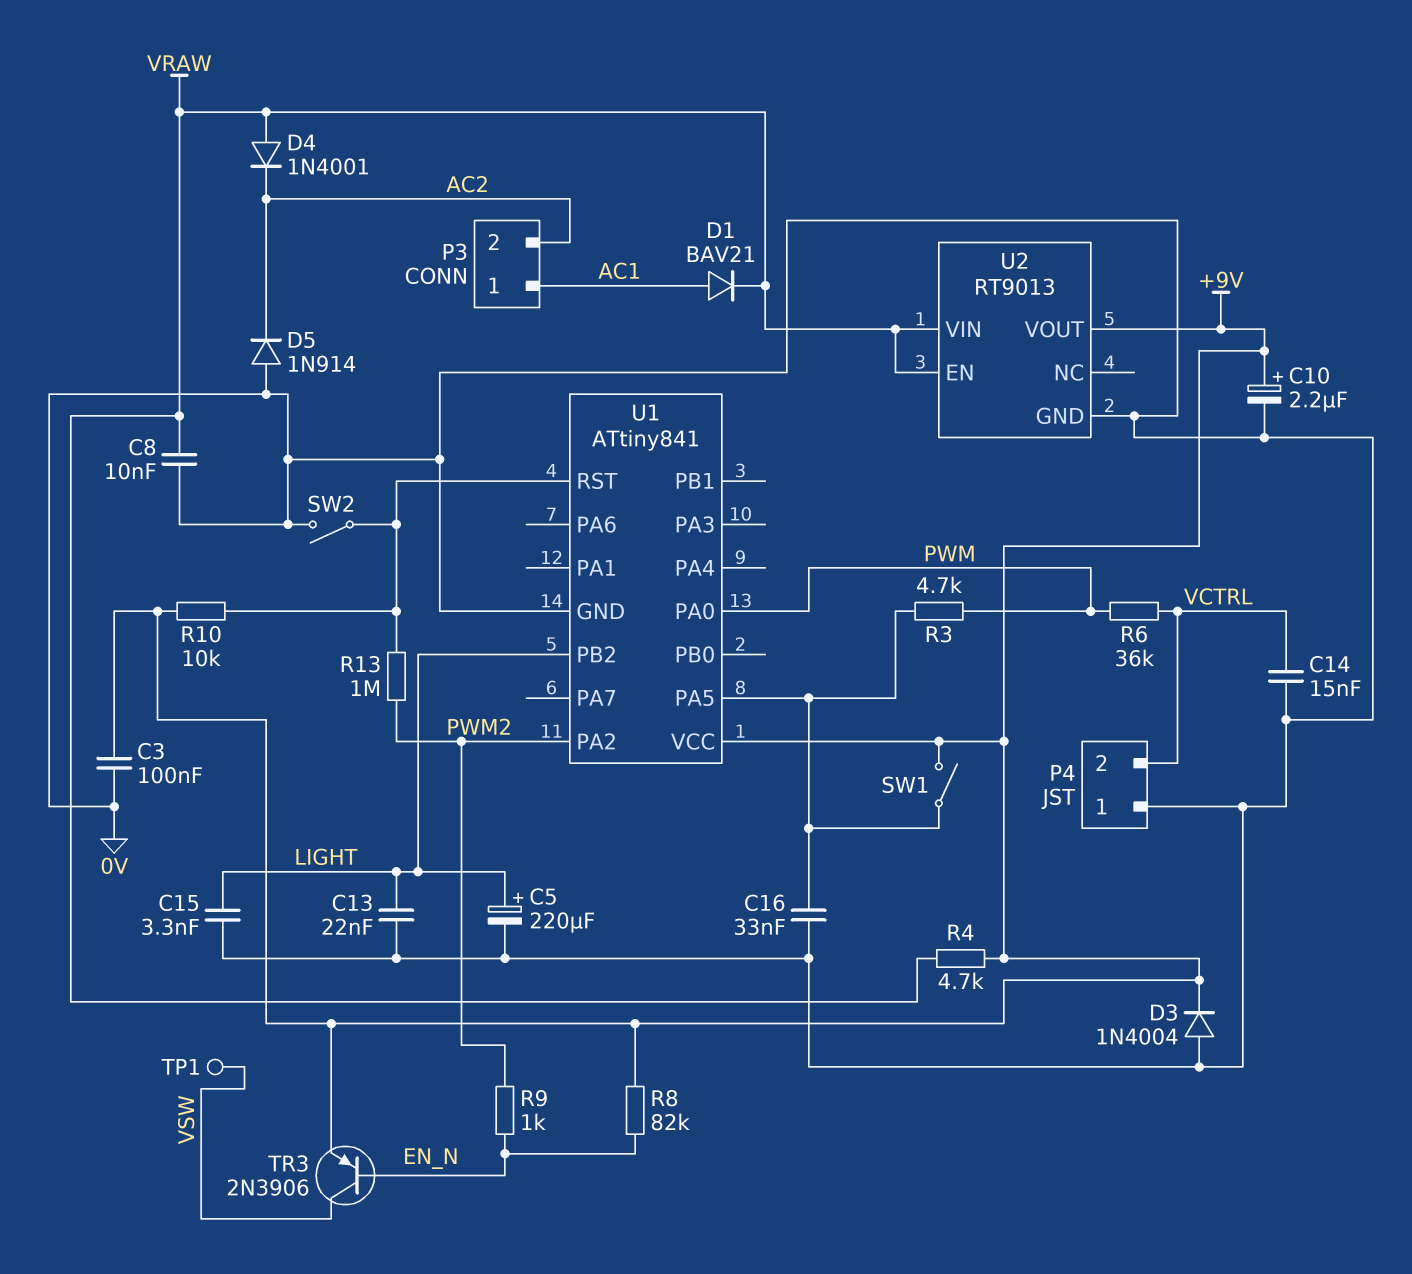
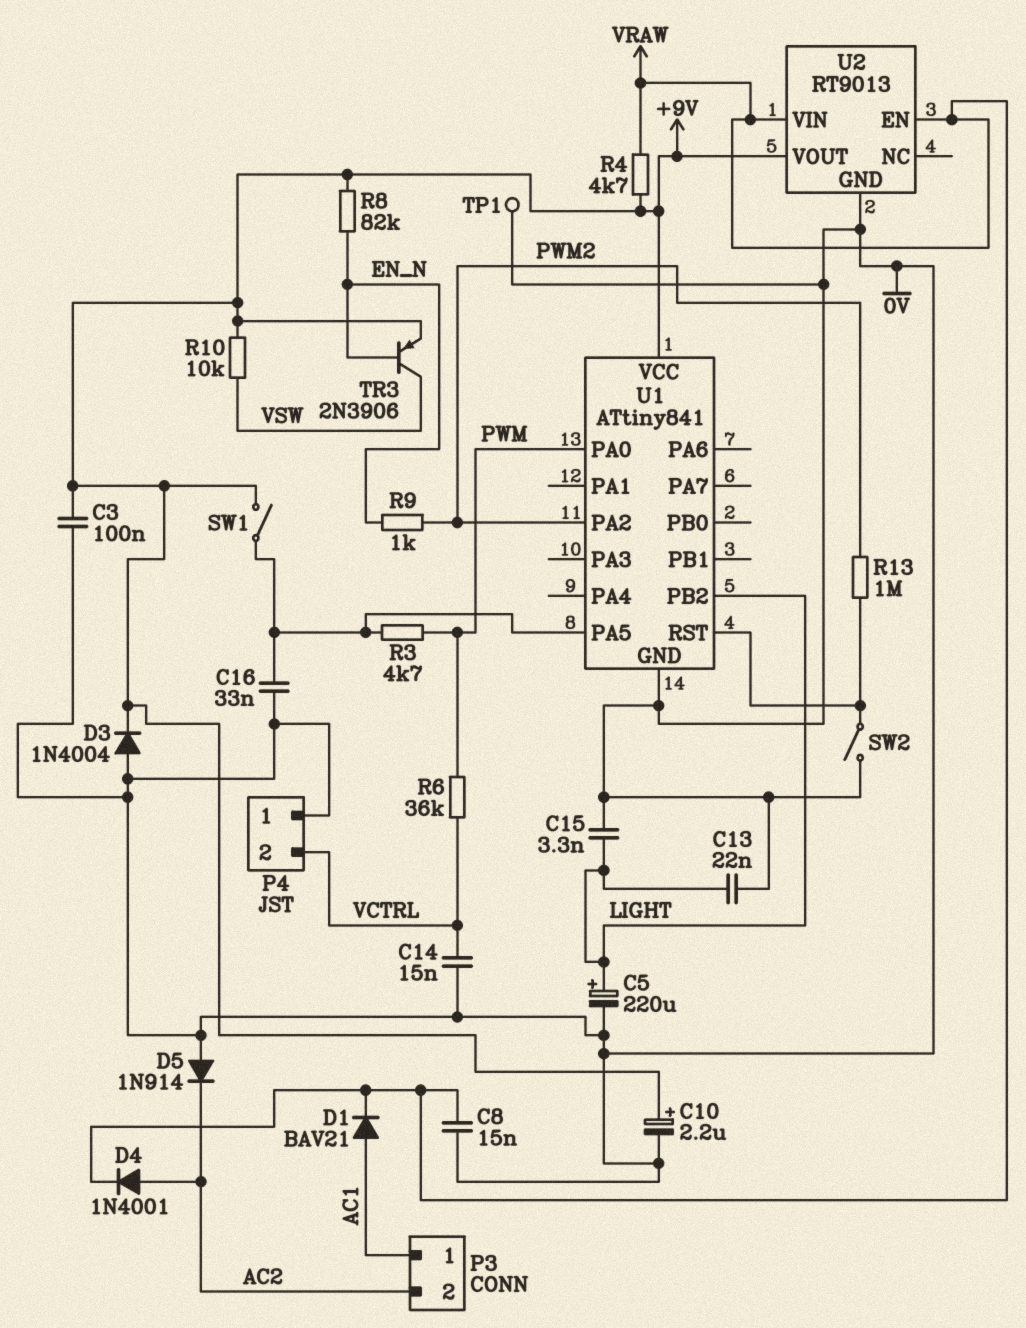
C8: 10nF (0V, VRAW) -> 15nF (0V, VRAW)
D4: diode 1N4001 (A VRAW, K AC2) -> diode 1N4001 (A AC2, K VRAW)
R10: 10k (+9V, U1/RST) -> 10k (+9V, VSW)
TP1: test point (VSW) -> test point (0V)

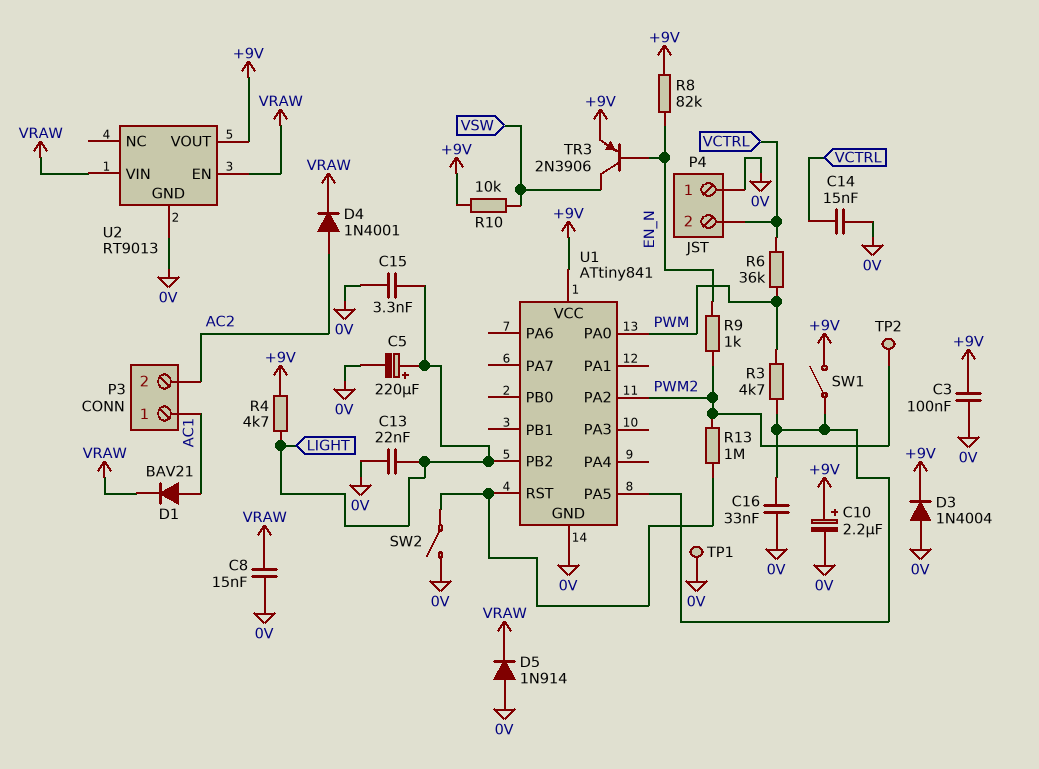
D5: diode 1N914 (A 0V, K AC2) -> diode 1N914 (A 0V, K VRAW)
R4: 4.7k (+9V, VRAW) -> 4.7k (+9V, LIGHT)
TP2: none -> test point (PWM2)

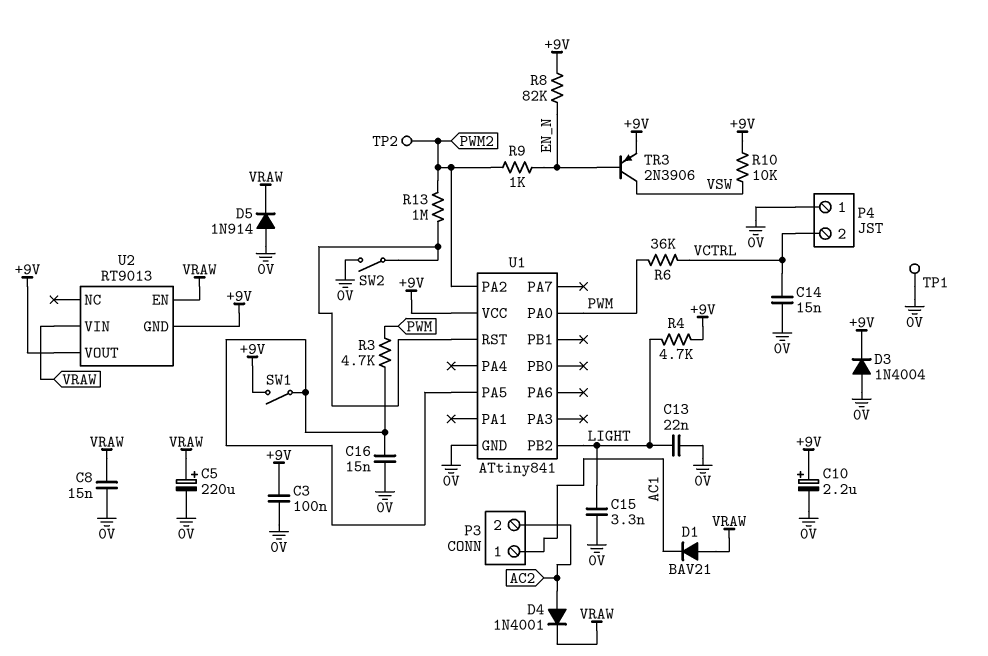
C5: 220uF (plus LIGHT, minus 0V) -> 220uF (plus VRAW, minus 0V)
C16: 33nF (0V, U1/PA5) -> 15nF (0V, U1/PA5)
D1: diode BAV21 (A AC1, K VRAW) -> diode BAV21 (A VRAW, K AC1)
U2 pin GND: 0V -> +9V

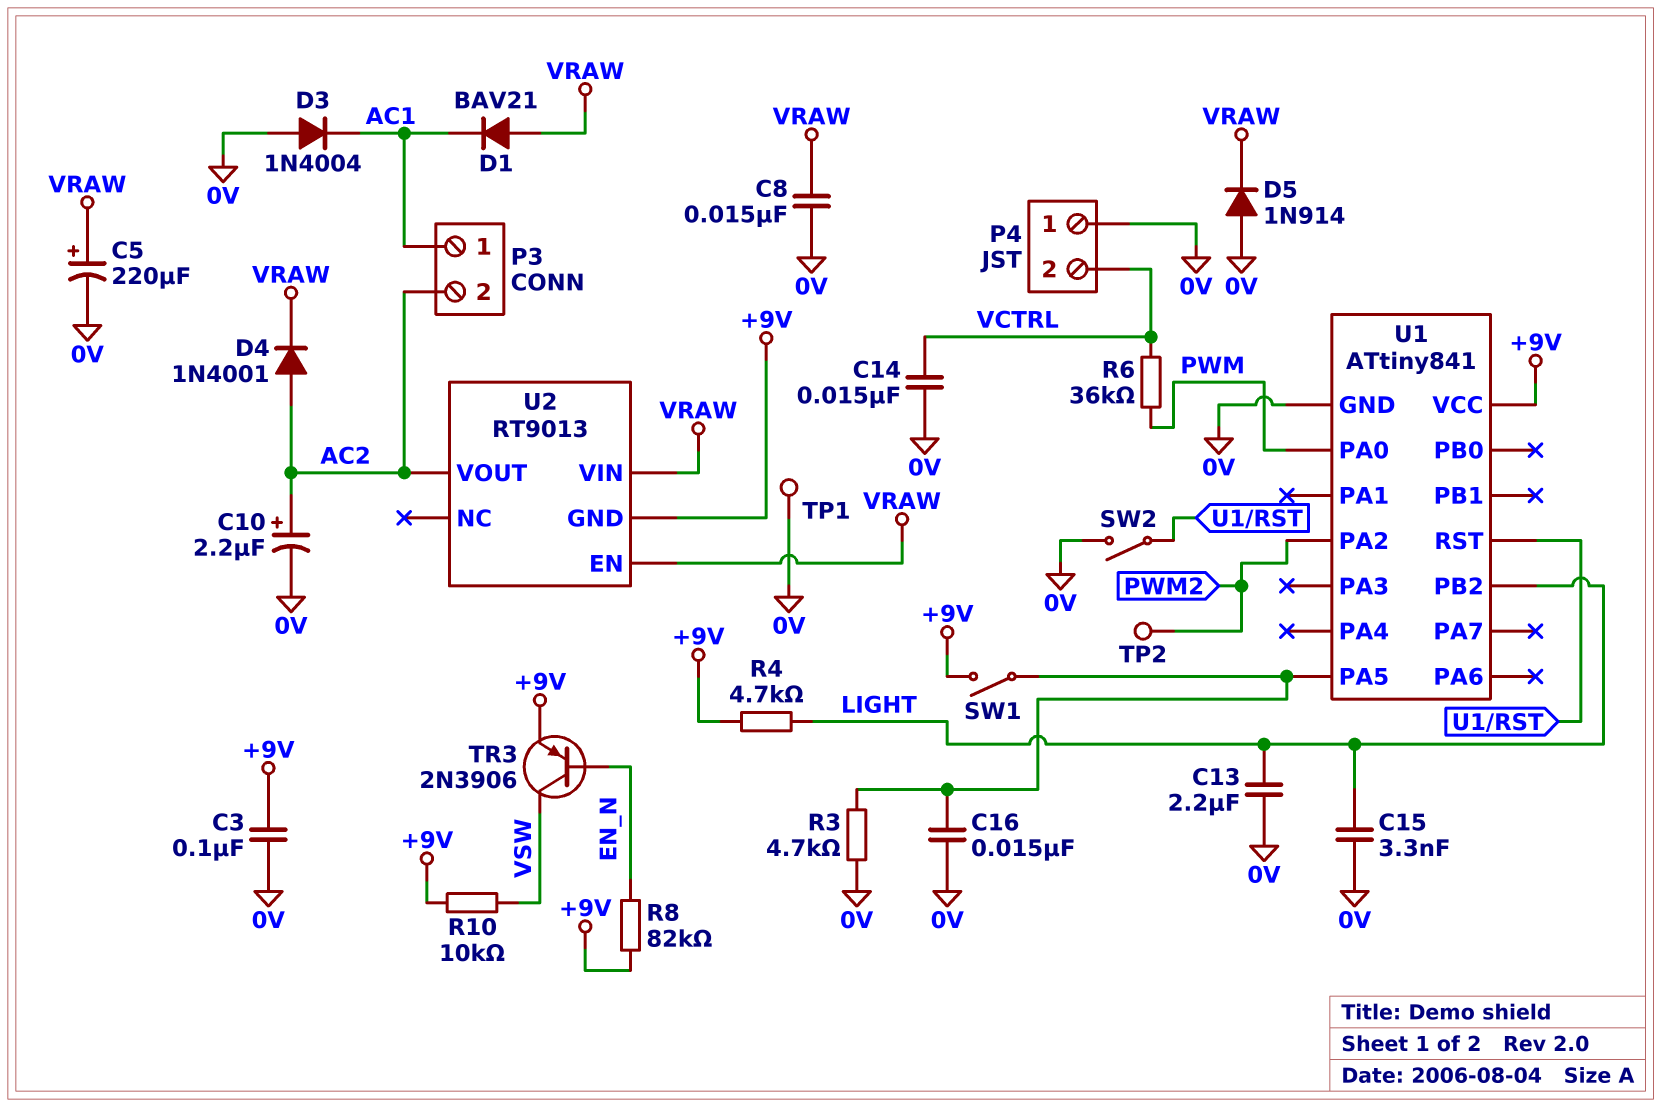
C10: 2.2uF (plus +9V, minus 0V) -> 2.2uF (plus AC2, minus 0V)
C13: 22nF (0V, LIGHT) -> 2.2uF (0V, LIGHT)
D3: diode 1N4004 (A 0V, K +9V) -> diode 1N4004 (A 0V, K AC1)
R3: 4.7k (PWM, U1/PA5) -> 4.7k (0V, U1/PA5)
R9: 1k (EN_N, PWM2) -> none
R13: 1M (PWM2, U1/RST) -> none
U2 pin VOUT: +9V -> AC2

